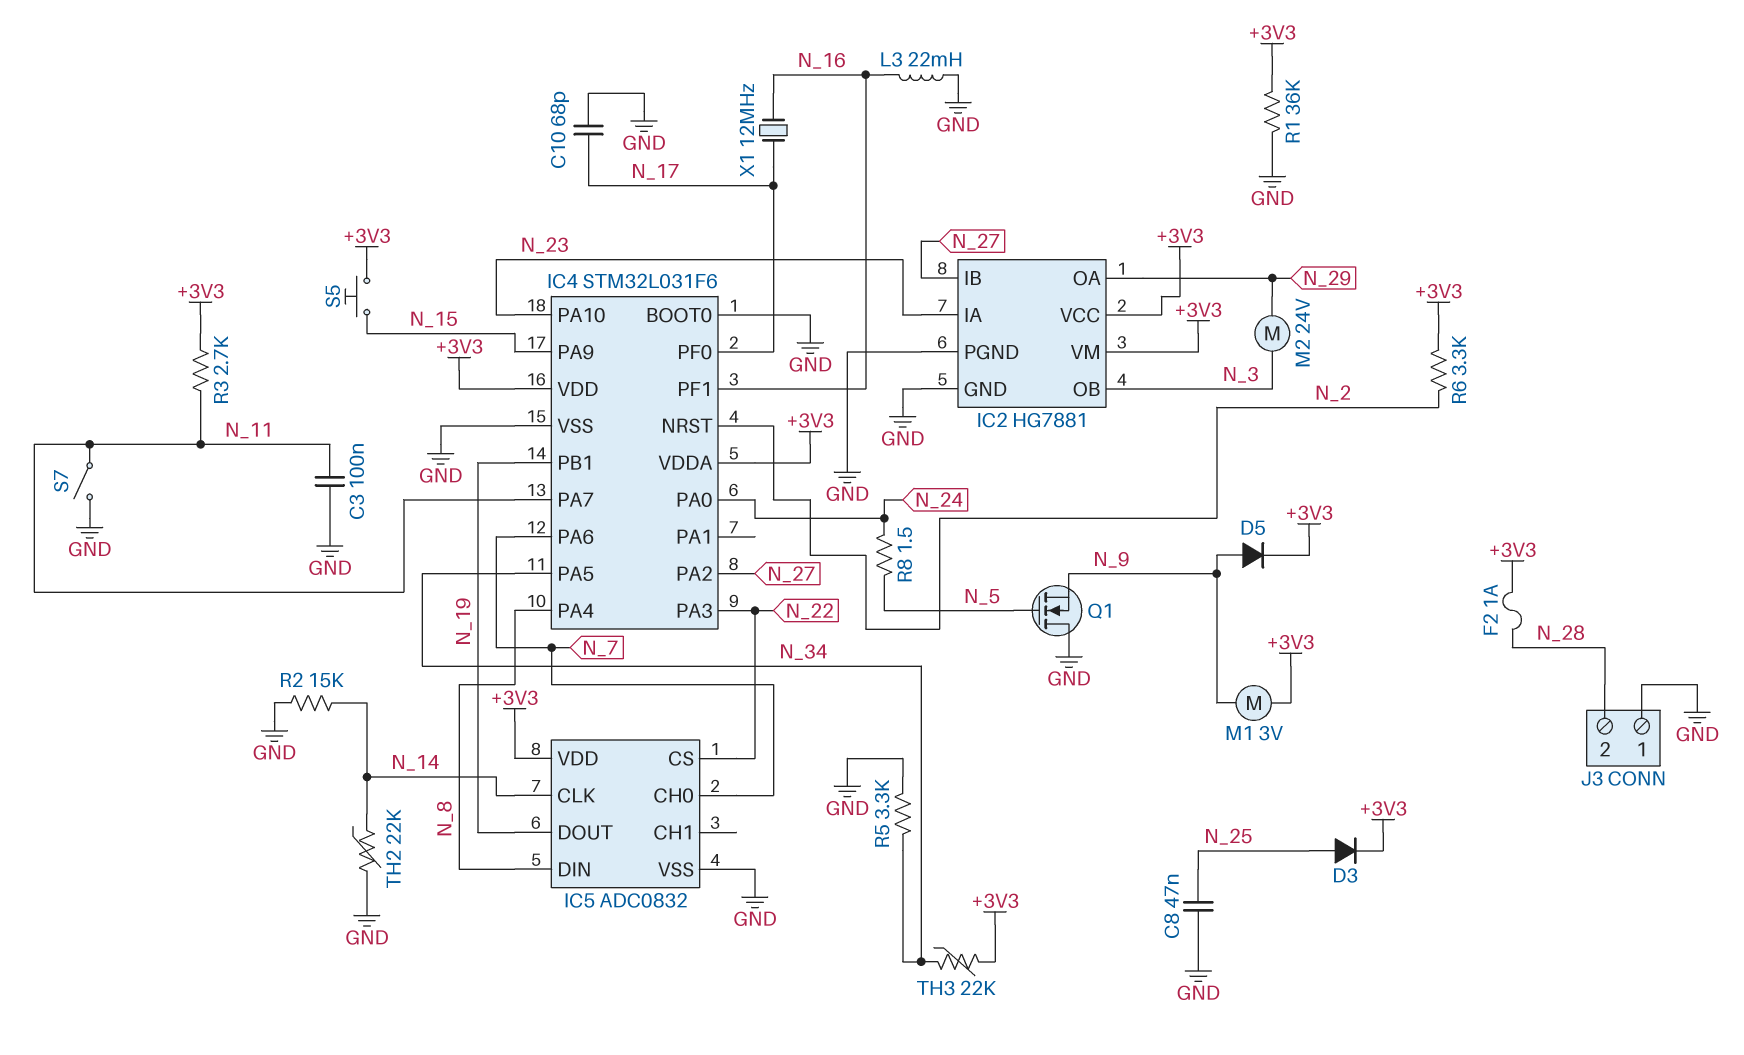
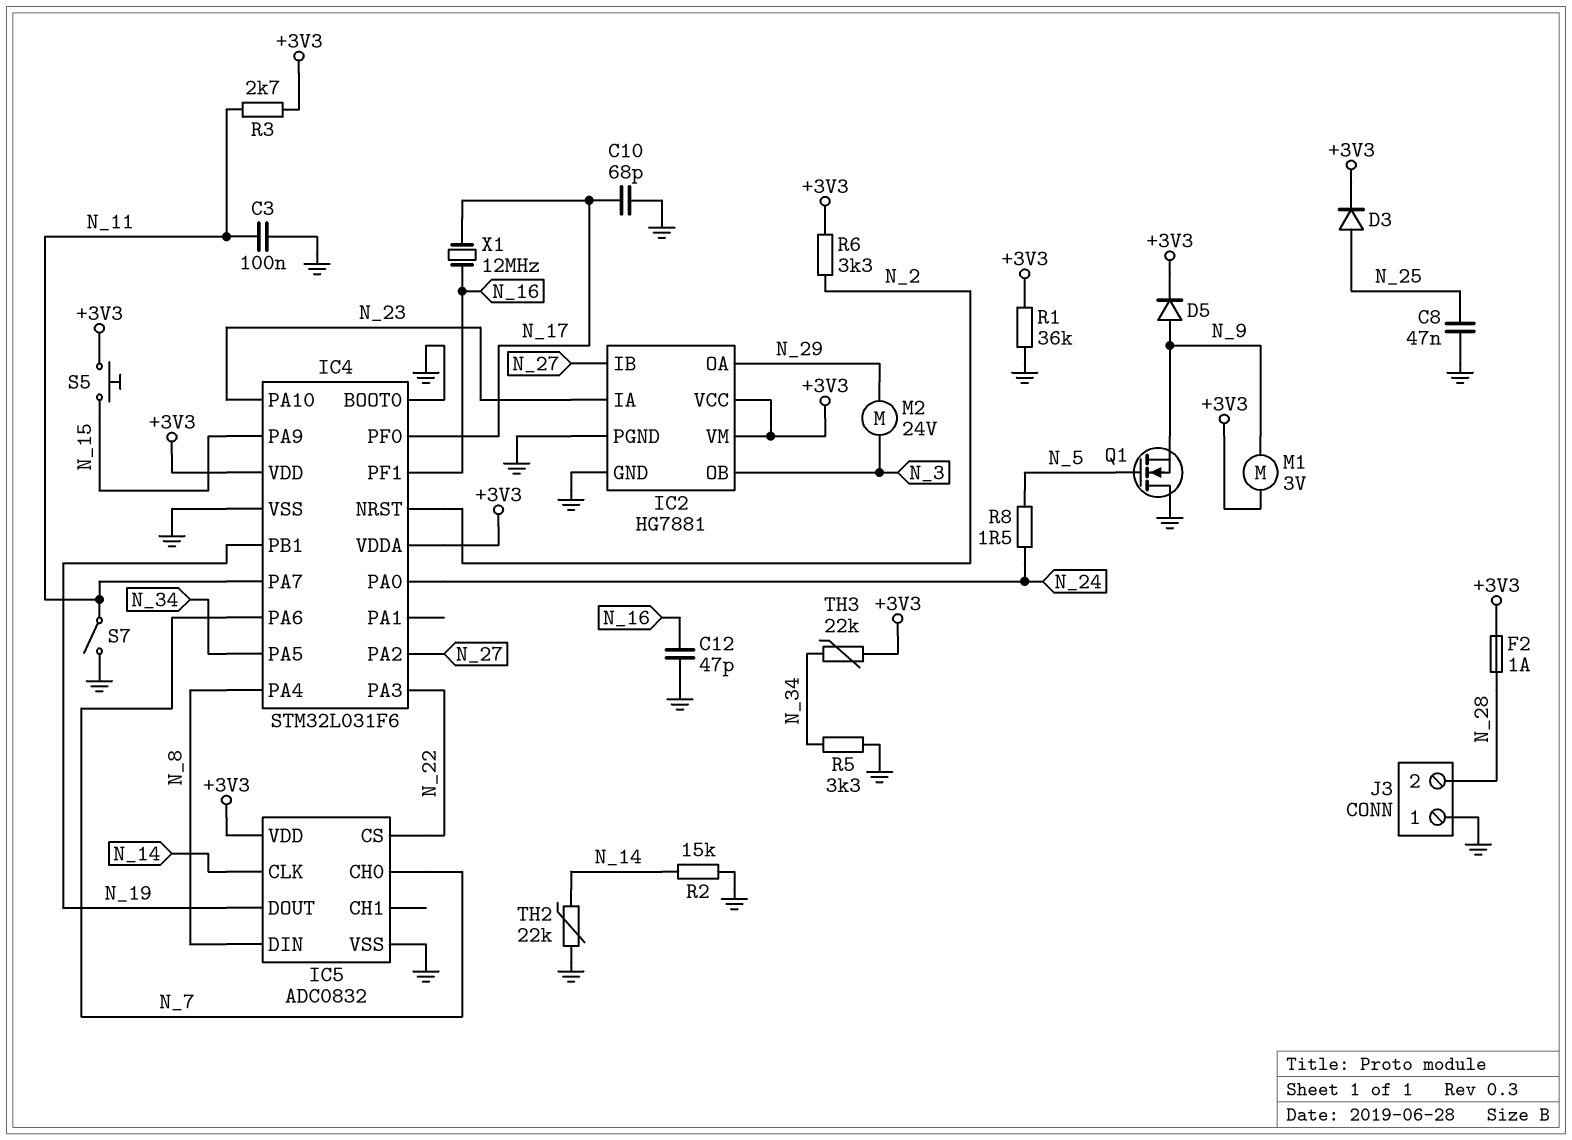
C12: none -> 47pF (GND, N_16)
L3: 22mH (GND, N_16) -> none

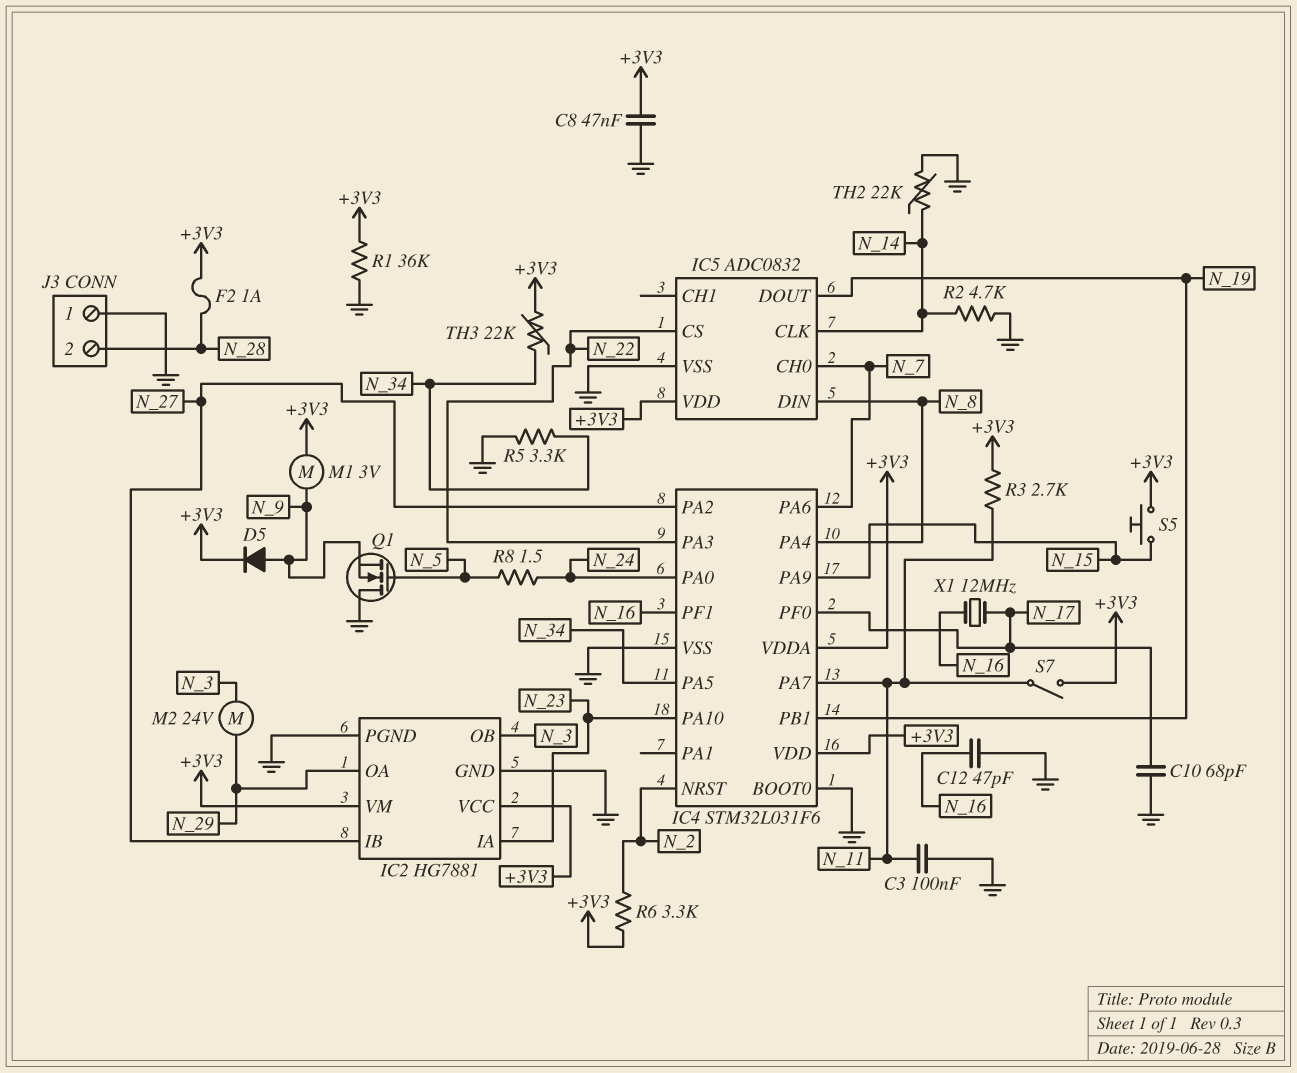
C8: 47nF (GND, N_25) -> 47nF (+3V3, GND)
D3: diode (A N_25, K +3V3) -> none
R2: 15k (GND, N_14) -> 4.7k (GND, N_14)
S7: switch (GND, N_11) -> switch (+3V3, N_11)

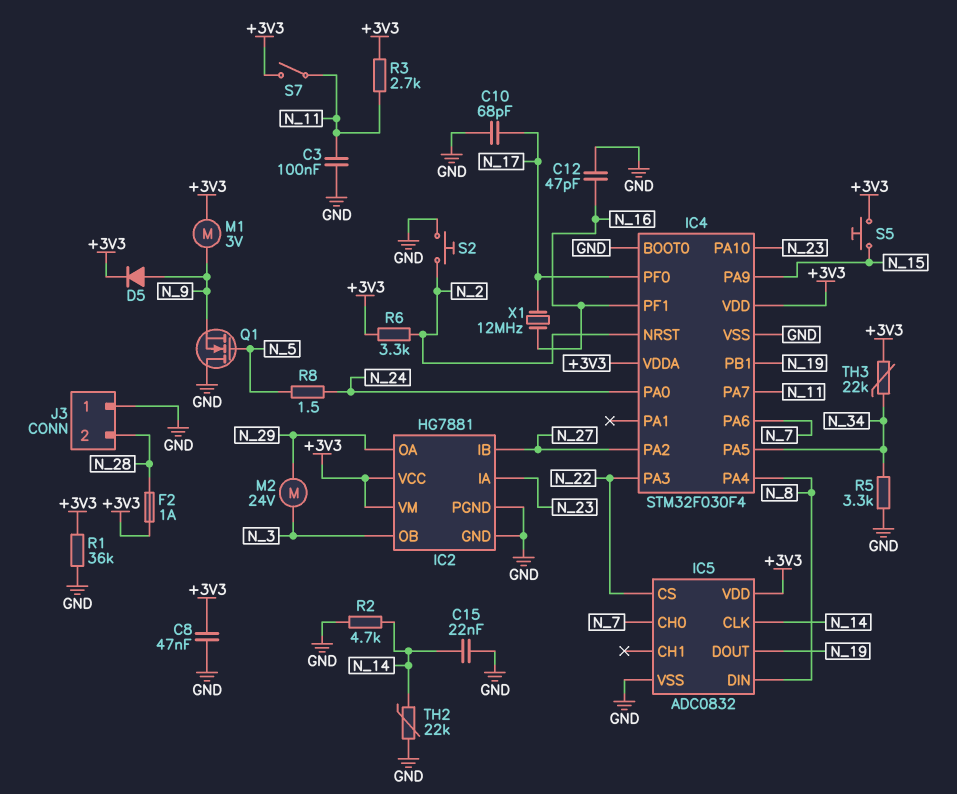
C15: none -> 22nF (GND, N_14)
IC4: STM32L031F6 -> STM32F030F4
S2: none -> button (GND, N_2)

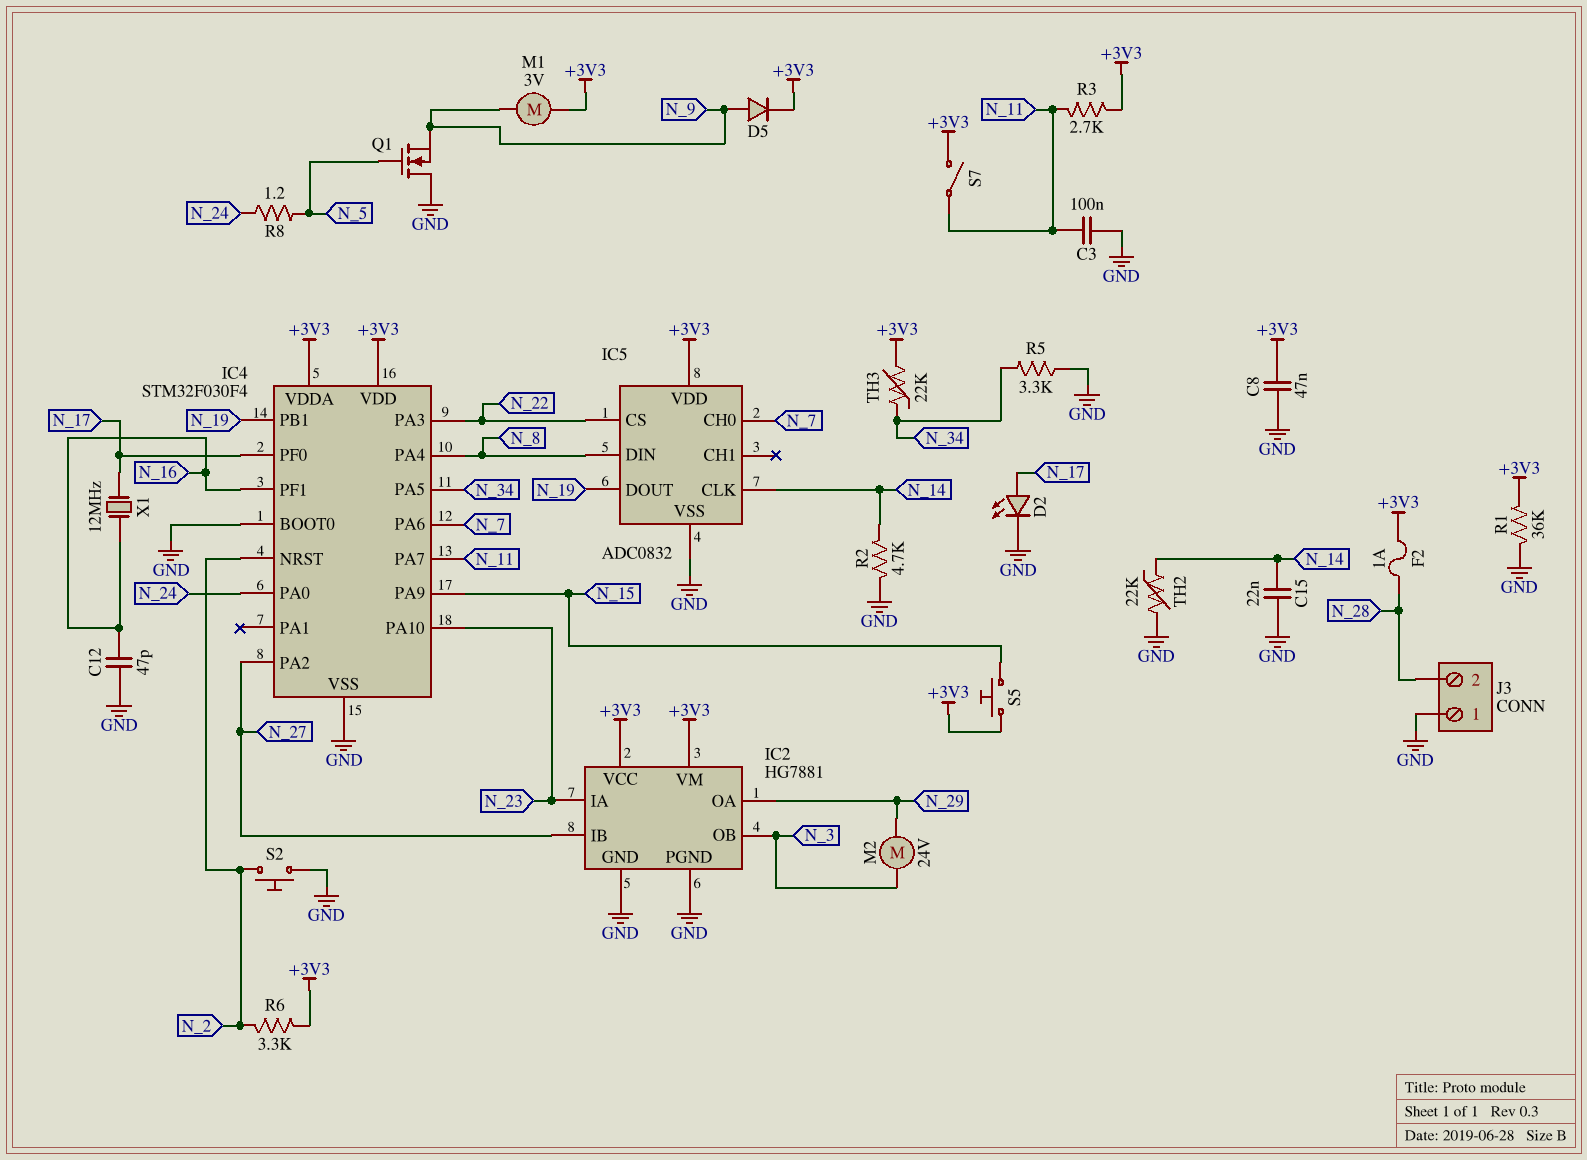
C10: 68pF (GND, N_17) -> none
D2: none -> LED (A N_17, K GND)
R8: 1.5 (N_5, N_24) -> 1.2 (N_5, N_24)

